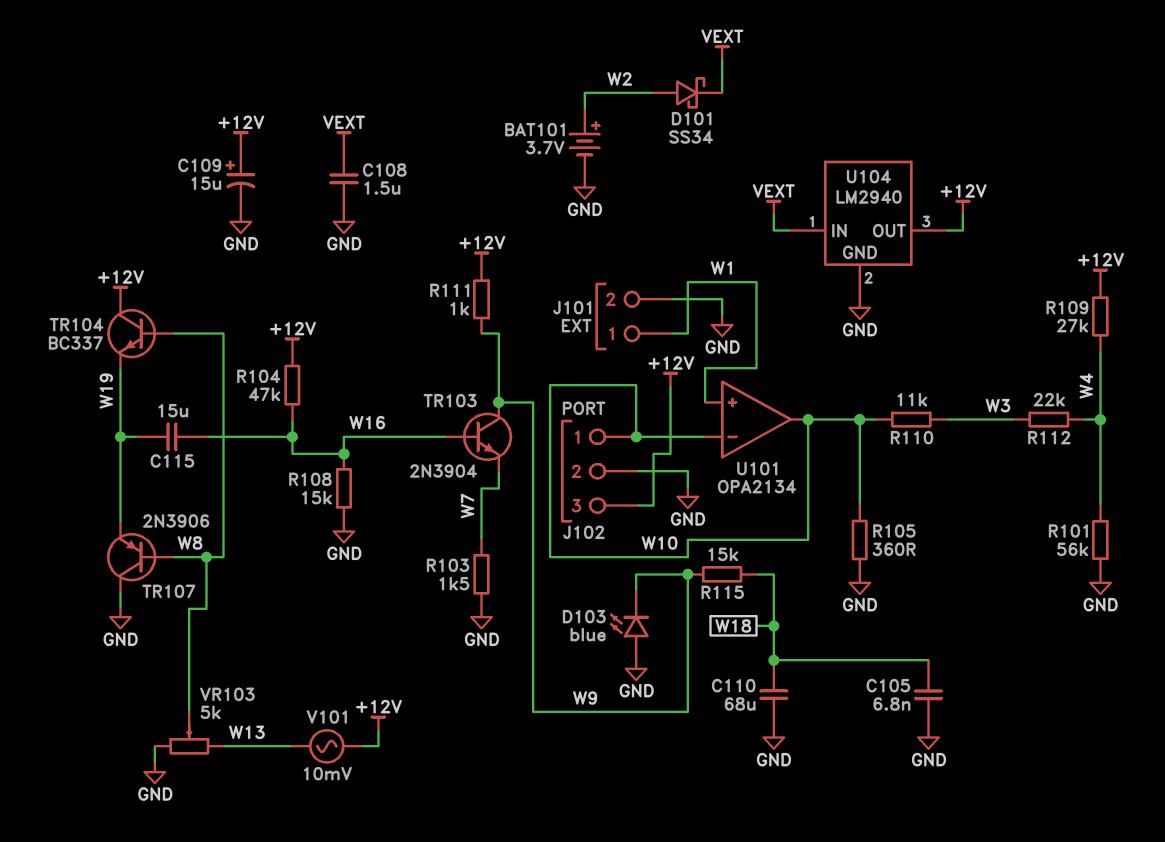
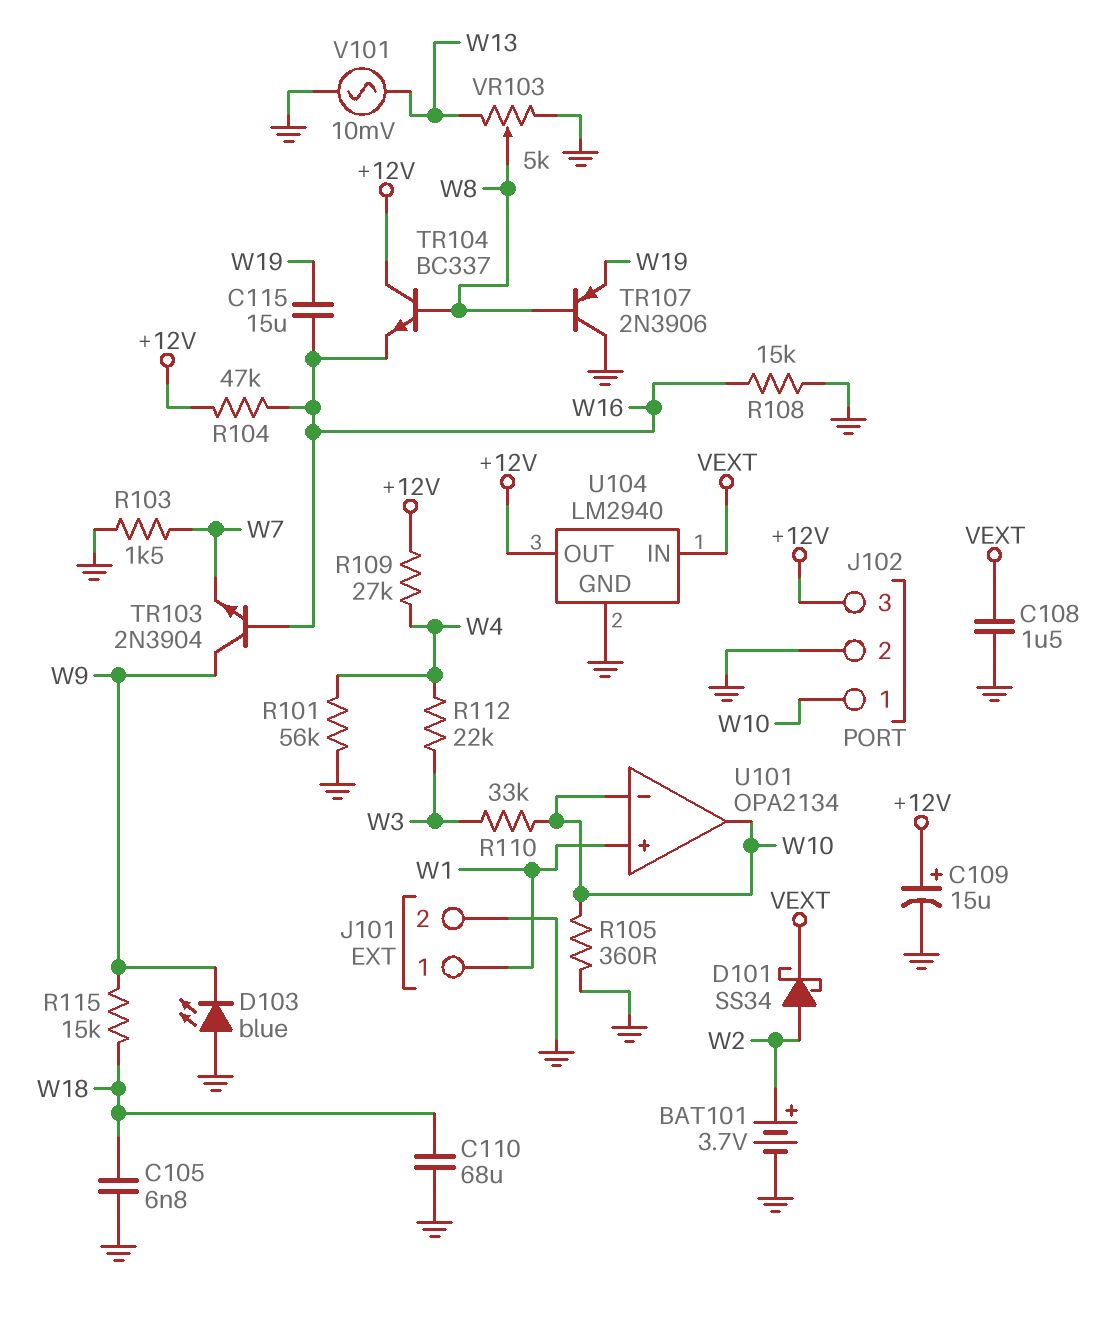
R110: 11k (W3, W10) -> 33k (W3, W10)
R111: 1k (+12V, W9) -> none
TR104: NPN BC337 (B W8, C +12V, E W19) -> NPN BC337 (B W8, C +12V, E W16)
V101: AC 10mV (+12V, W13) -> AC 10mV (GND, W13)

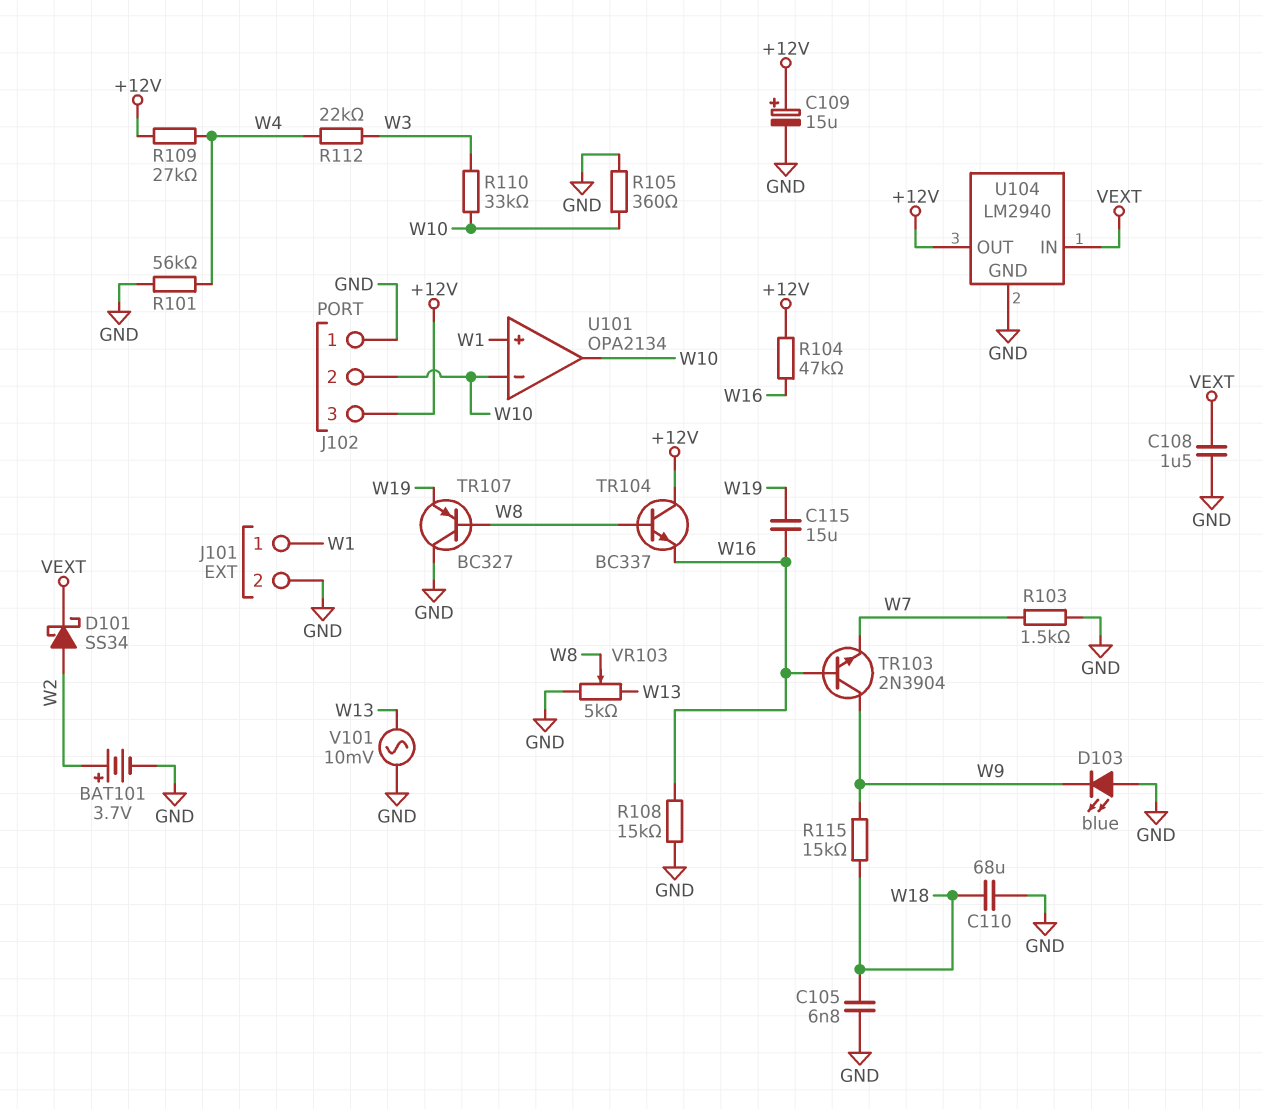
J102 pin 1: W10 -> GND
J102 pin 2: GND -> W10
TR107: PNP 2N3906 (B W8, C GND, E W19) -> PNP BC327 (B W8, C GND, E W19)

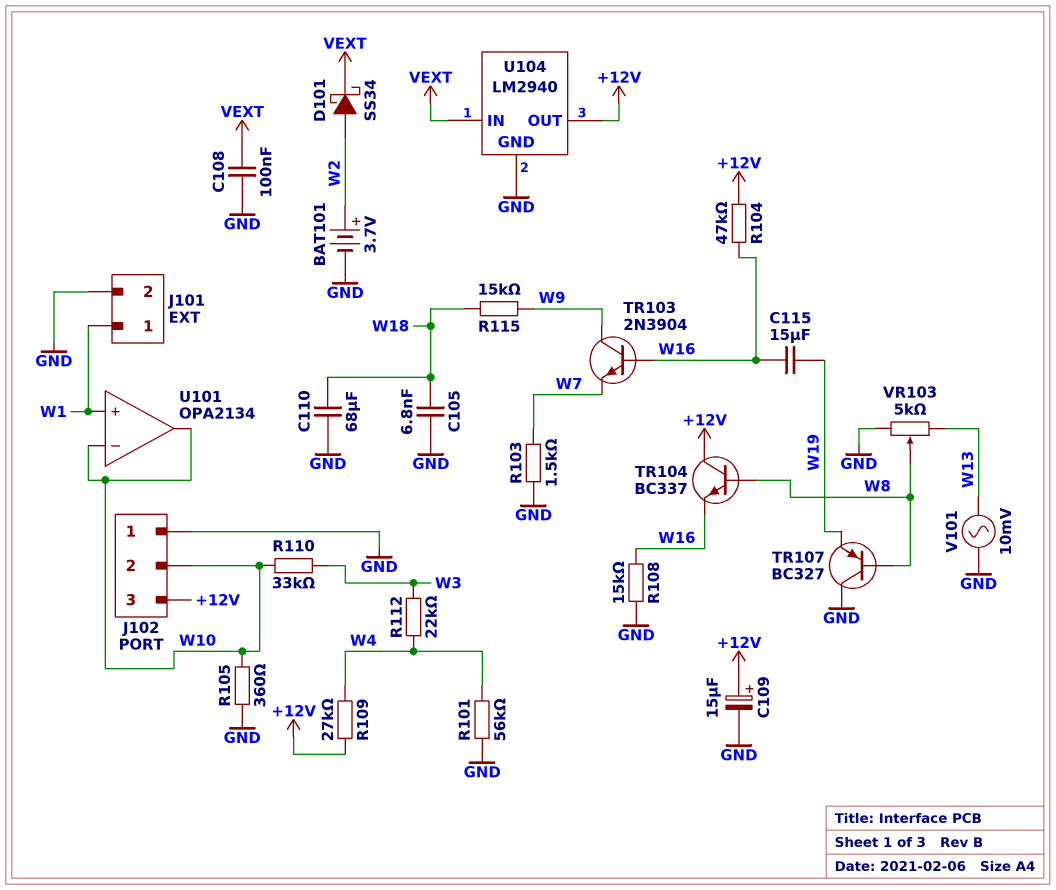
C108: 1.5uF (GND, VEXT) -> 100nF (GND, VEXT)
D103: LED blue (A GND, K W9) -> none

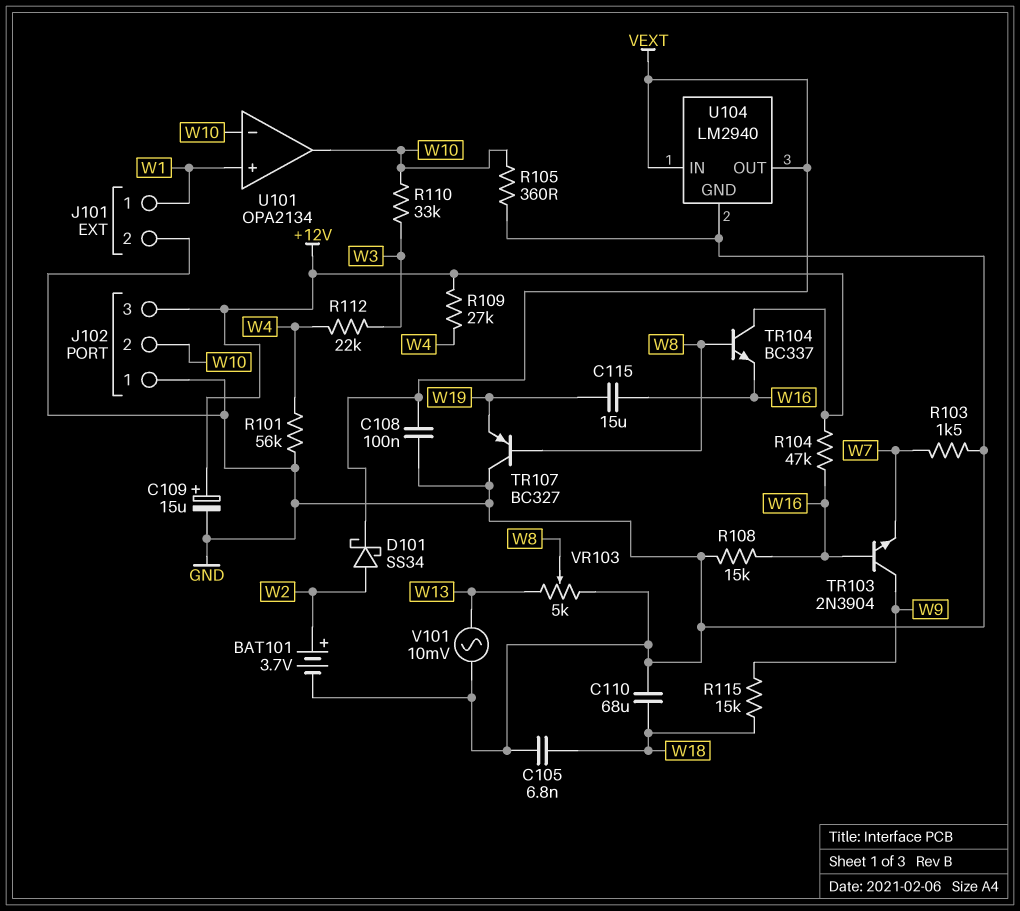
U104 pin OUT: +12V -> VEXT

